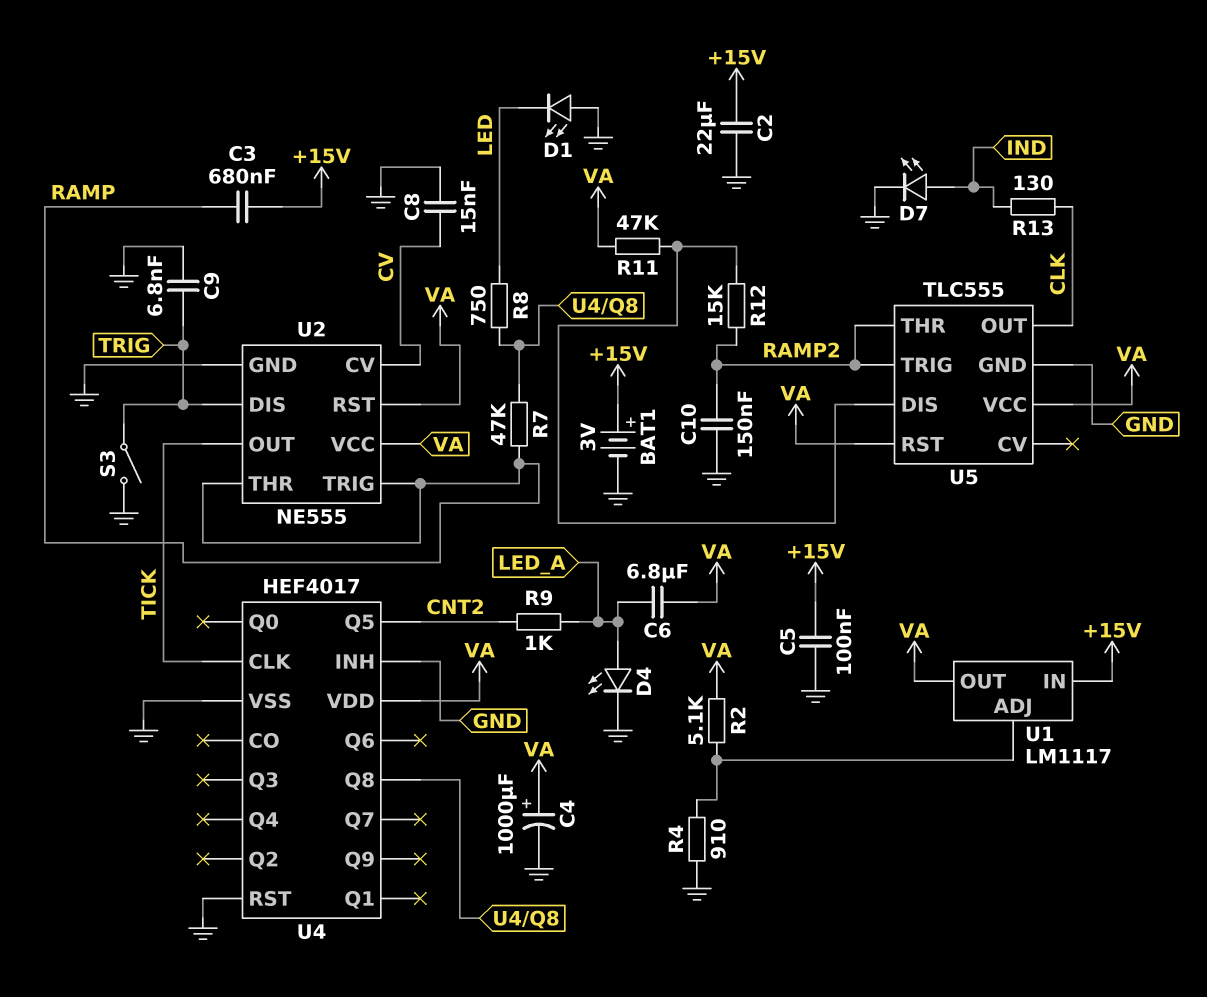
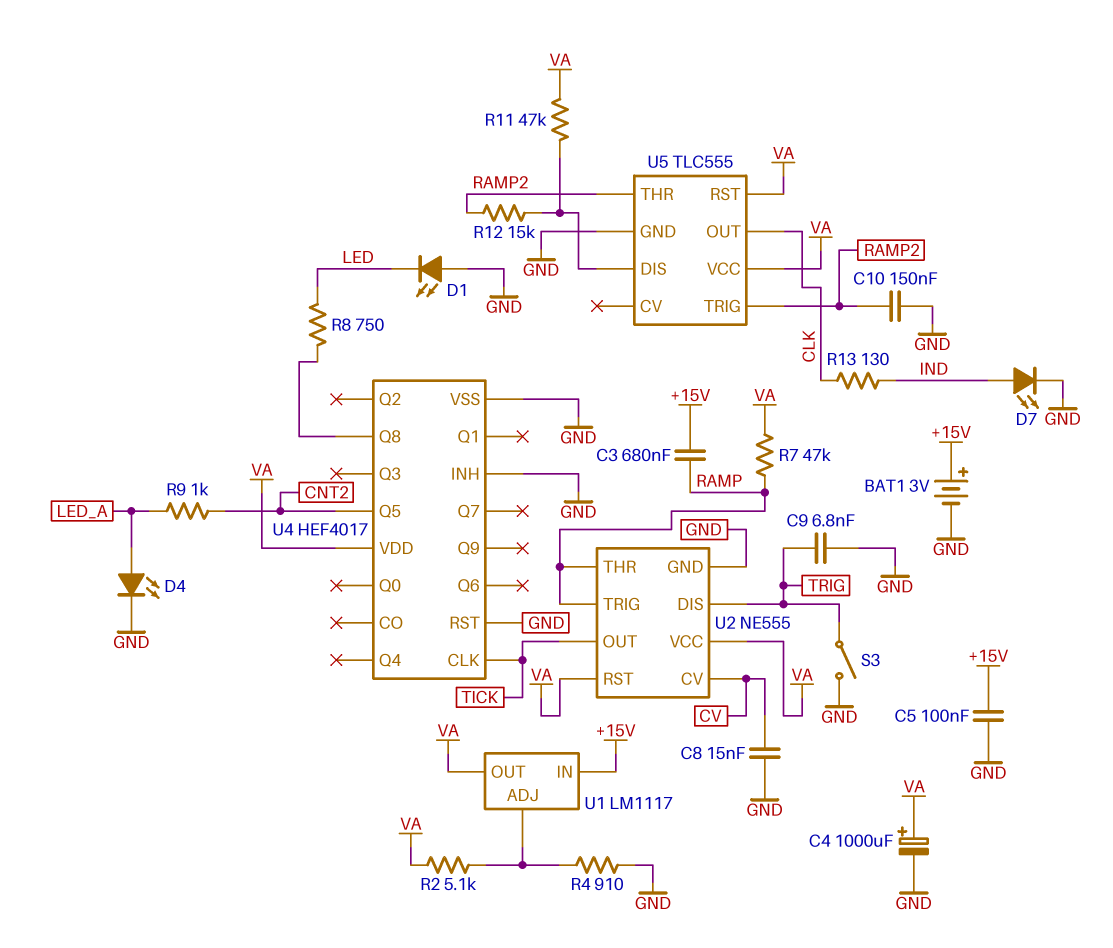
C2: 22uF (+15V, GND) -> none
C6: 6.8uF (LED_A, VA) -> none
R7: 47k (RAMP, U4/Q8) -> 47k (RAMP, VA)

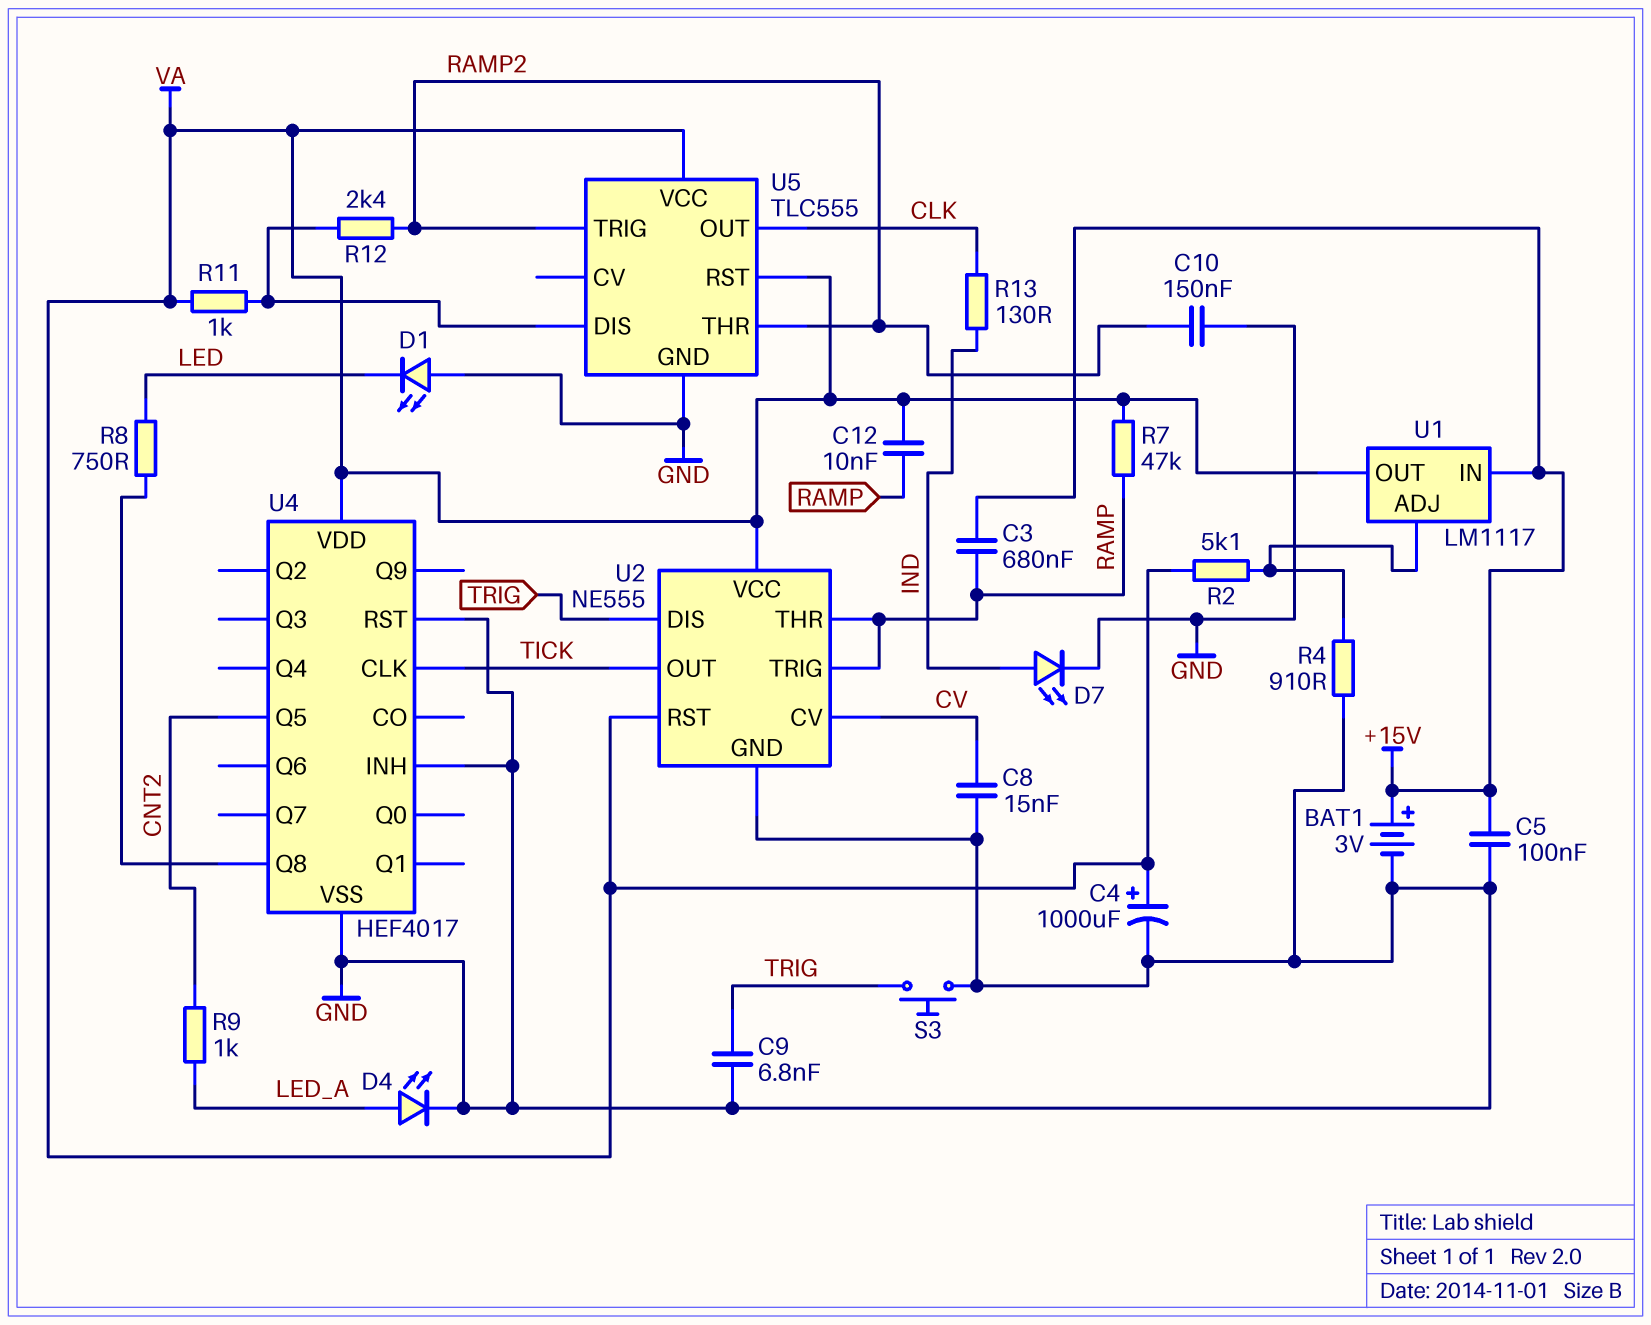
C12: none -> 10nF (RAMP, VA)
R11: 47k (U5/DIS, VA) -> 1k (U5/DIS, VA)
R12: 15k (RAMP2, U5/DIS) -> 2.4k (RAMP2, U5/DIS)
S3: switch (GND, TRIG) -> button (GND, TRIG)

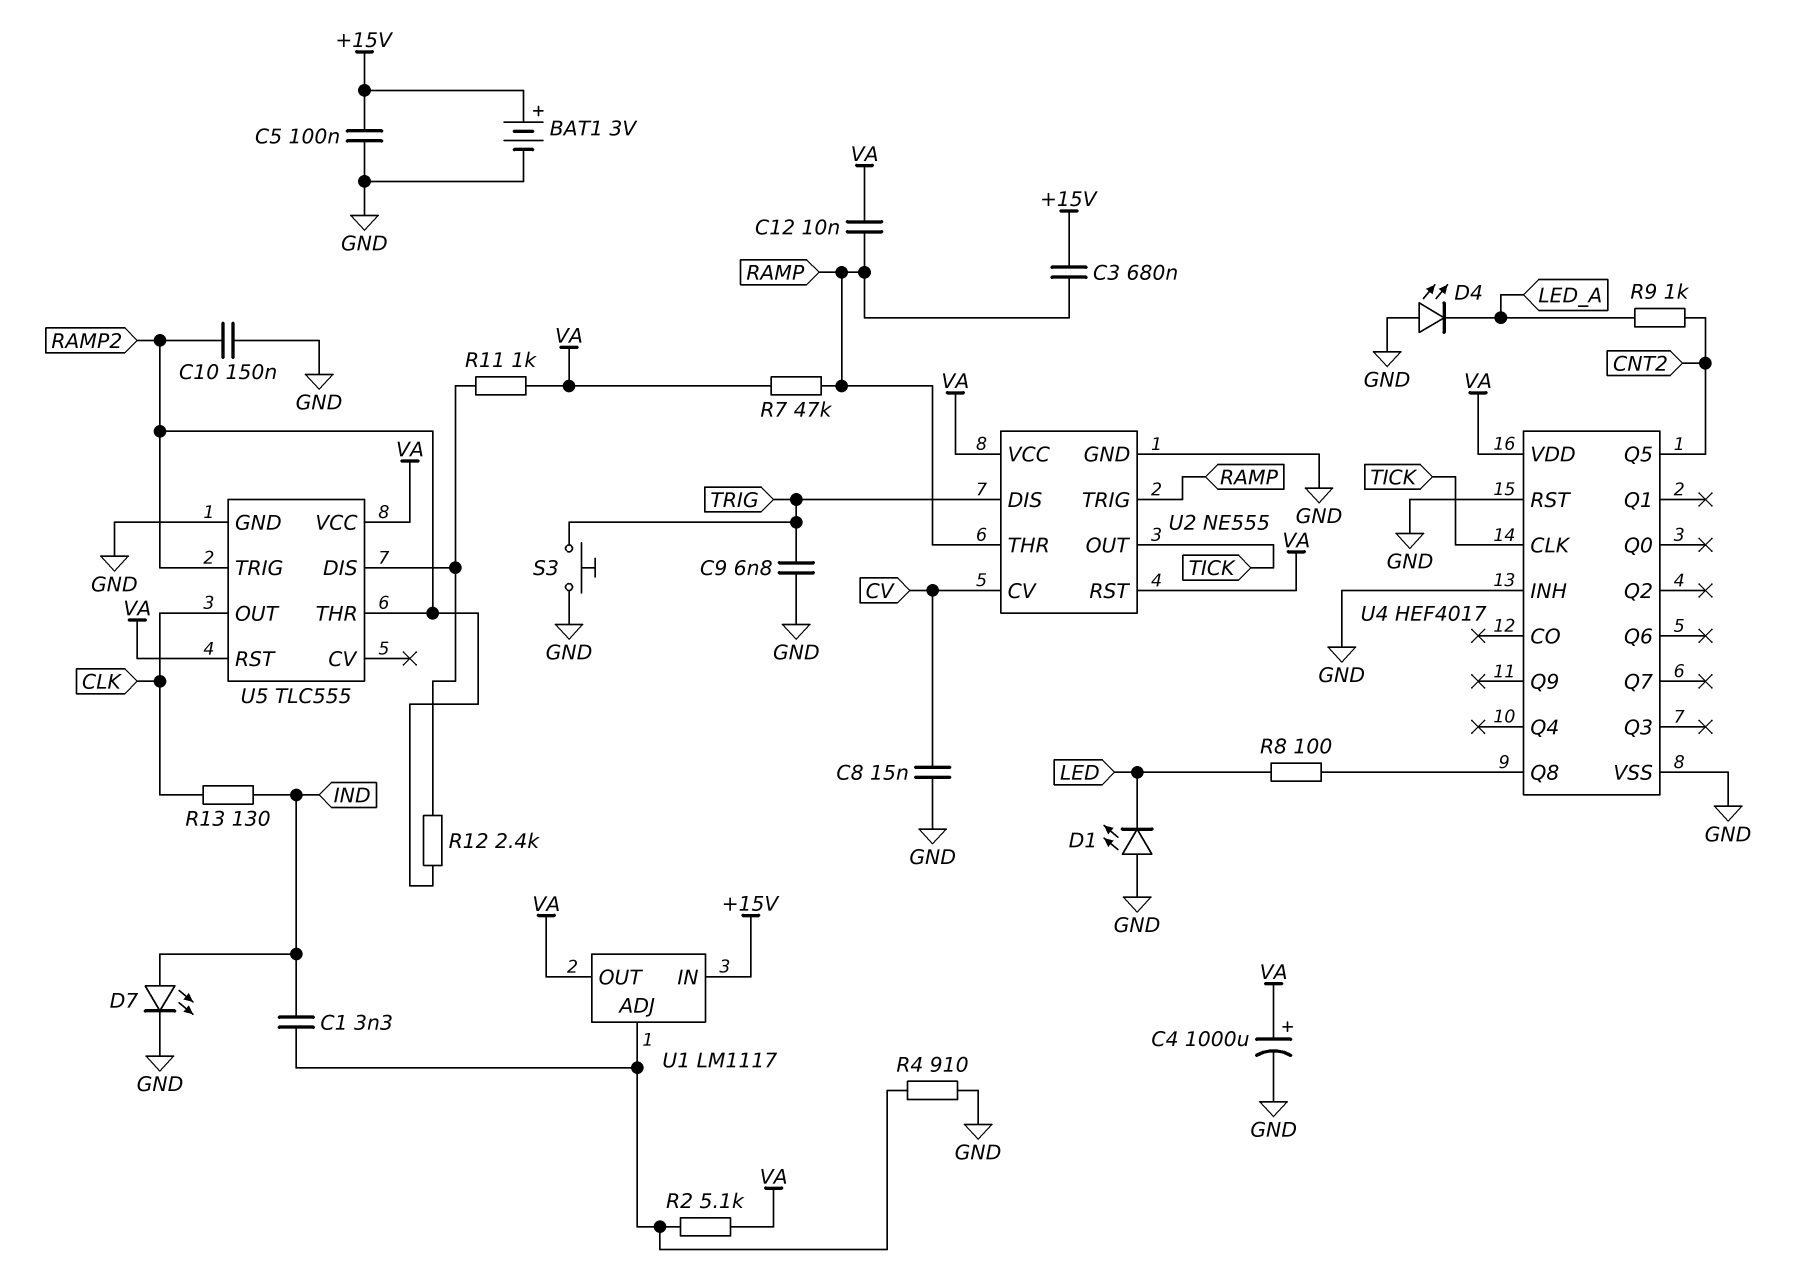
C1: none -> 3.3nF (IND, U1/ADJ)
D4: LED (A LED_A, K GND) -> LED (A GND, K LED_A)
R8: 750 (LED, U4/Q8) -> 100 (LED, U4/Q8)

